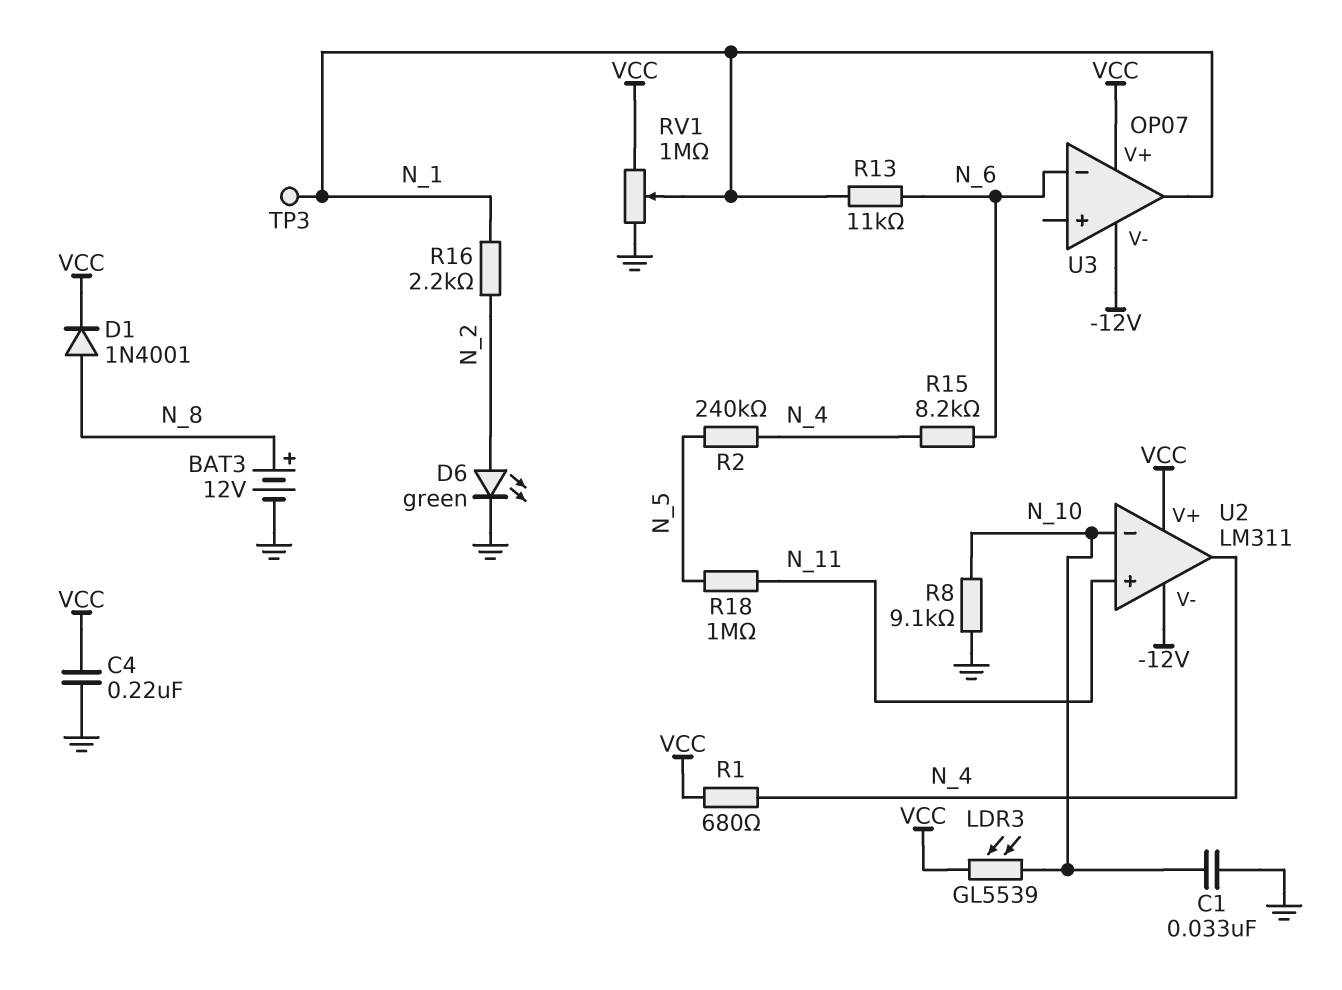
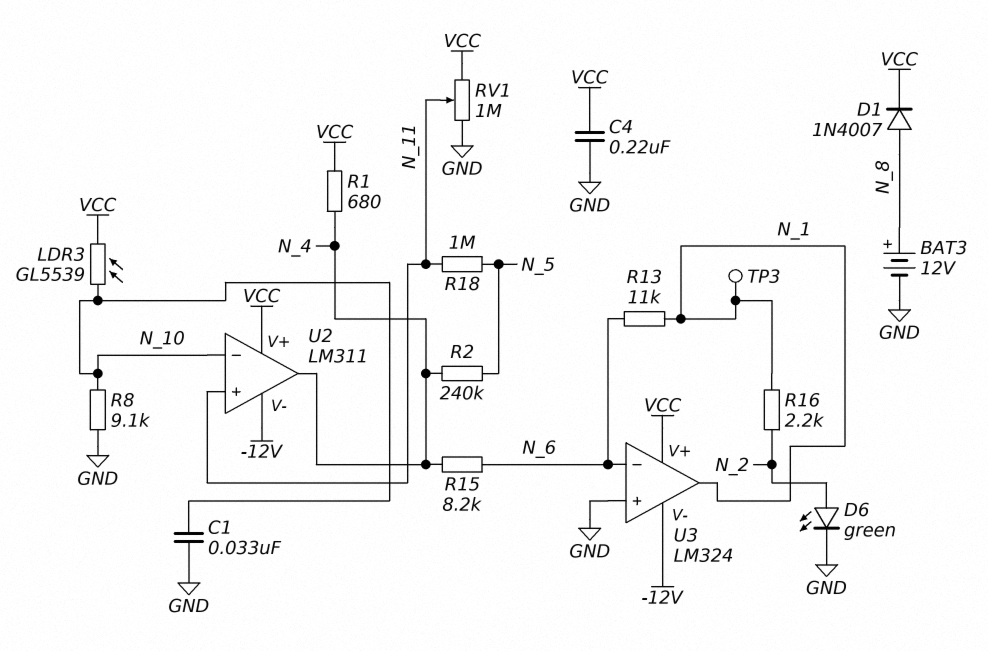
D1: diode 1N4001 (A N_8, K VCC) -> diode 1N4007 (A N_8, K VCC)
RV1: 1M (GND, VCC, wiper N_1) -> 1M (GND, VCC, wiper N_11)
U3: OP07 -> LM324
U3 pin in+: none -> GND

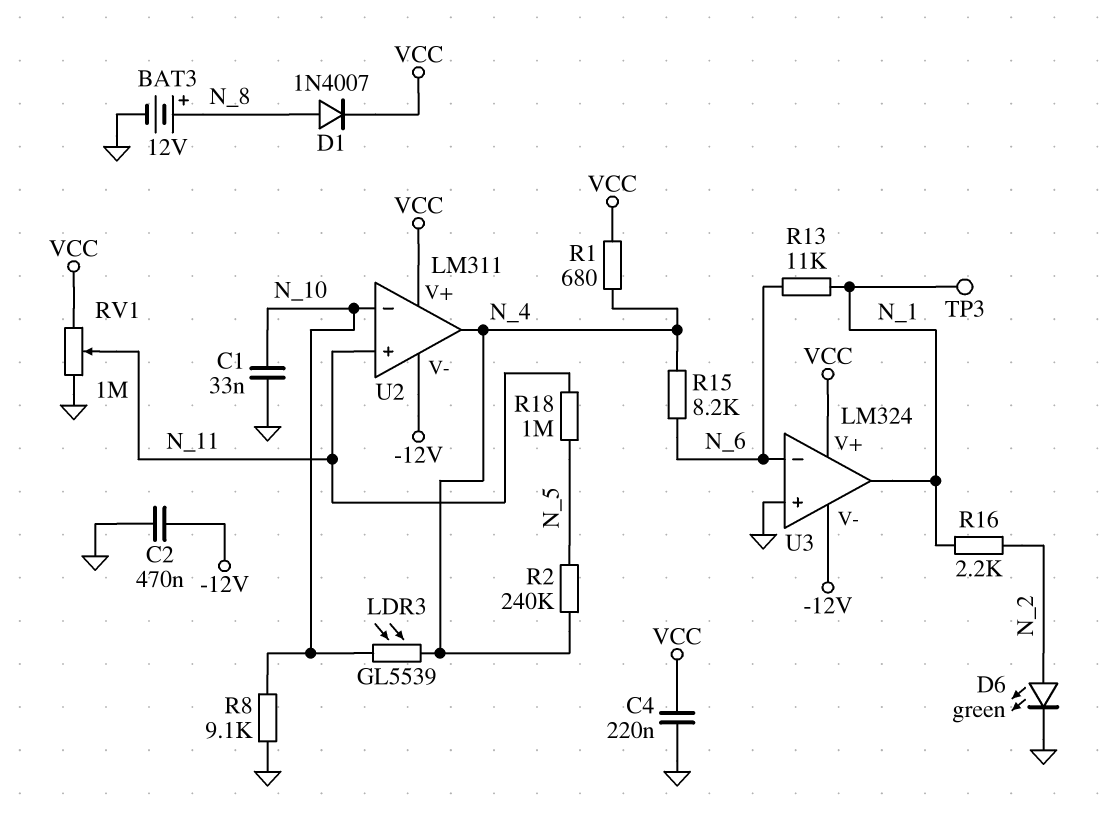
C2: none -> 470nF (-12V, GND)
LDR3: GL5539 (N_10, VCC) -> GL5539 (N_4, N_10)

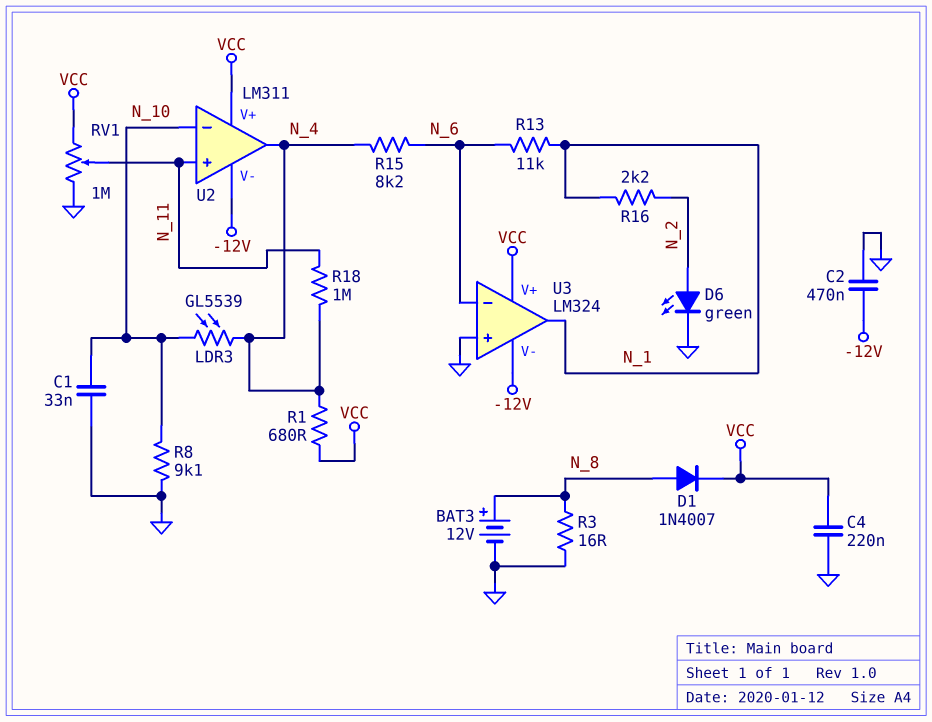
R2: 240k (N_4, N_5) -> none
R3: none -> 16 (GND, N_8)
R18: 1M (N_5, N_11) -> 1M (N_4, N_11)
TP3: test point (N_1) -> none

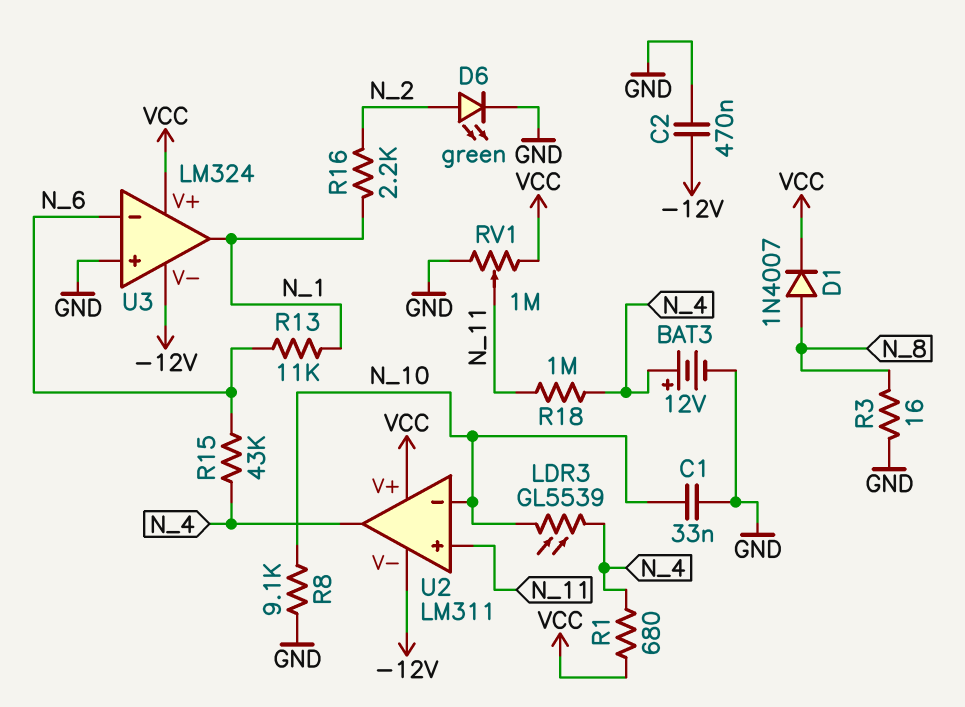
BAT3: 12V (plus N_8, minus GND) -> 12V (plus N_4, minus GND)
C4: 220nF (GND, VCC) -> none
R15: 8.2k (N_4, N_6) -> 43k (N_4, N_6)

